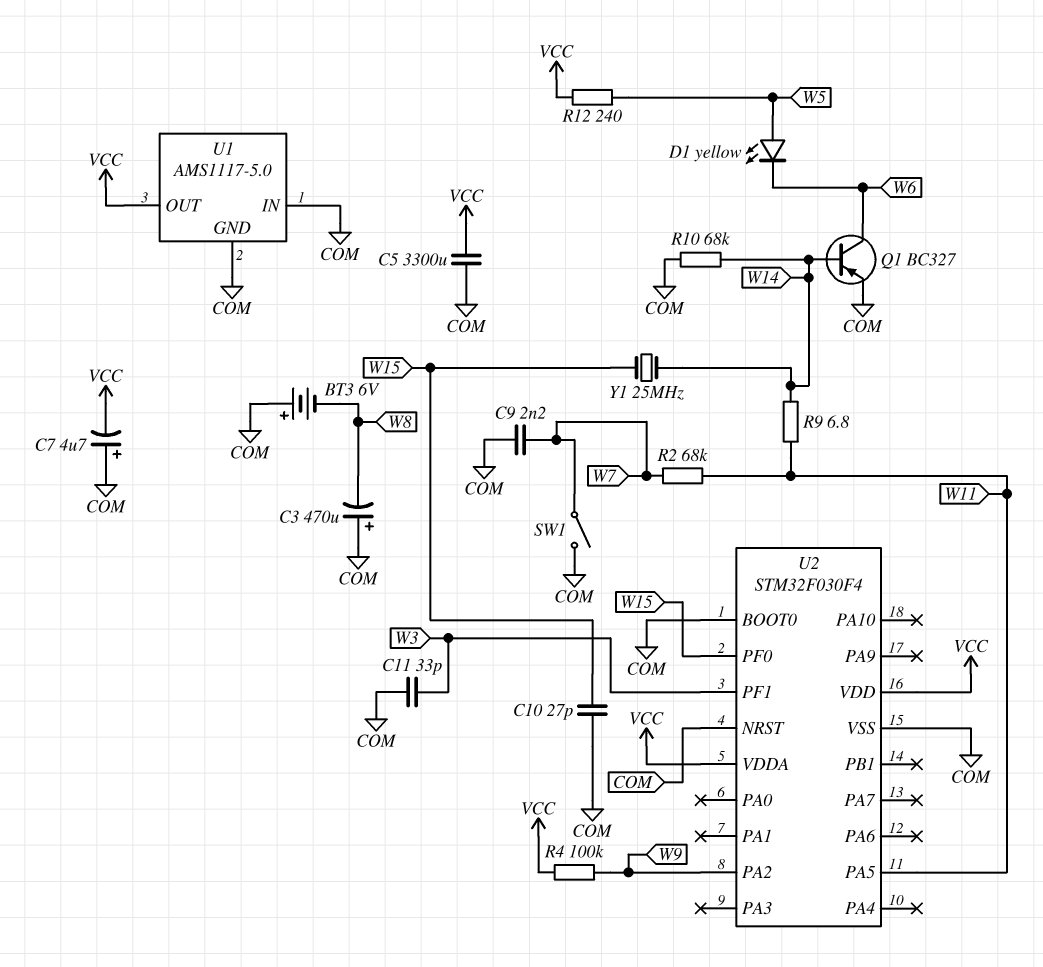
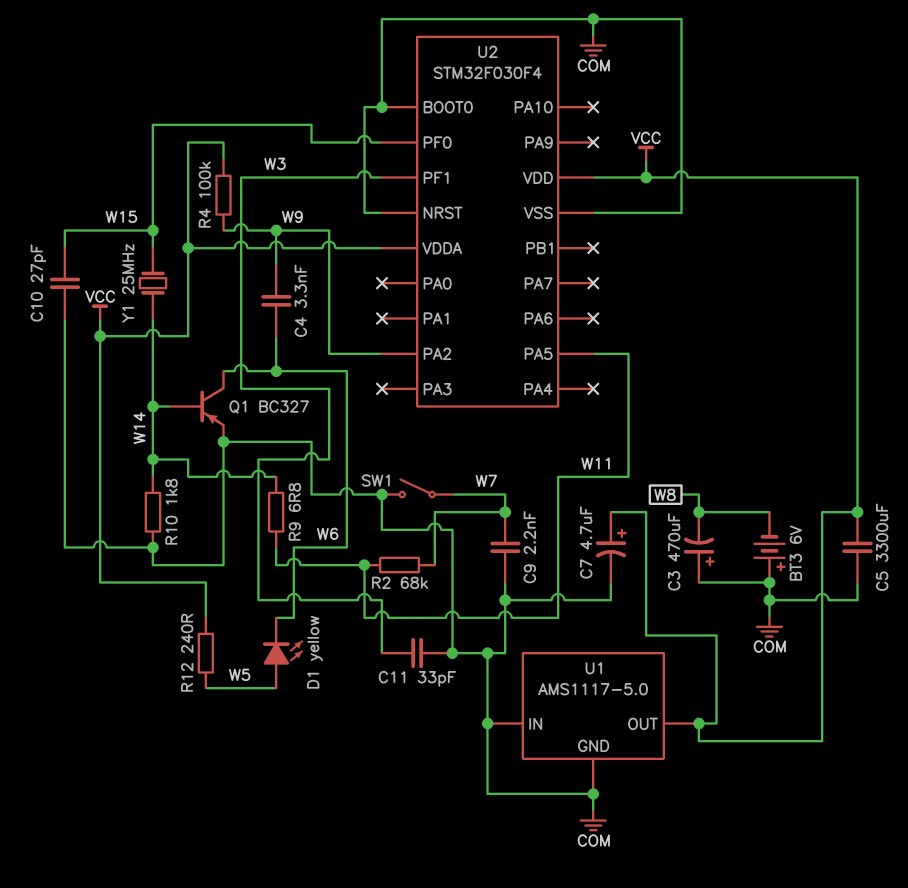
C4: none -> 3.3nF (W6, W9)
C7: 4.7uF (plus COM, minus VCC) -> 4.7uF (plus VCC, minus COM)
R10: 68k (COM, W14) -> 1.8k (COM, W14)

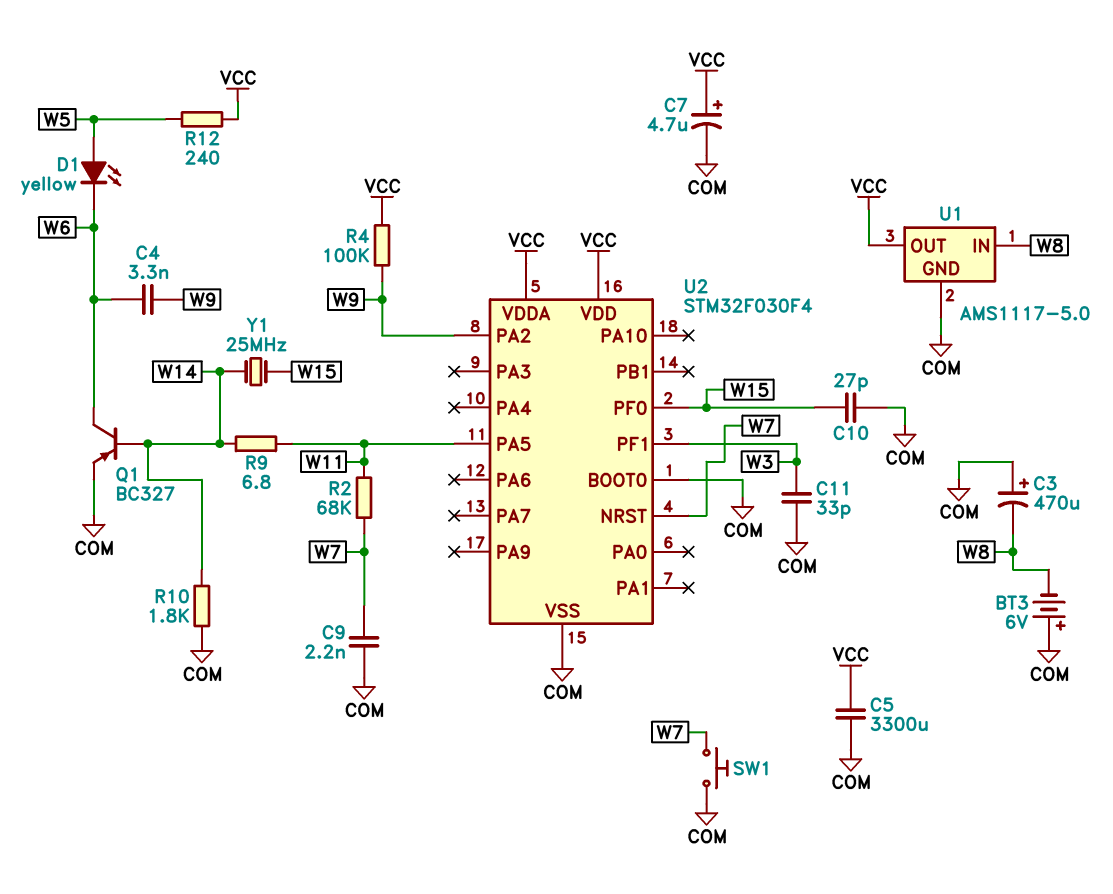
SW1: switch (COM, W7) -> button (COM, W7)
U1 pin IN: COM -> W8
U2 pin NRST: COM -> W7

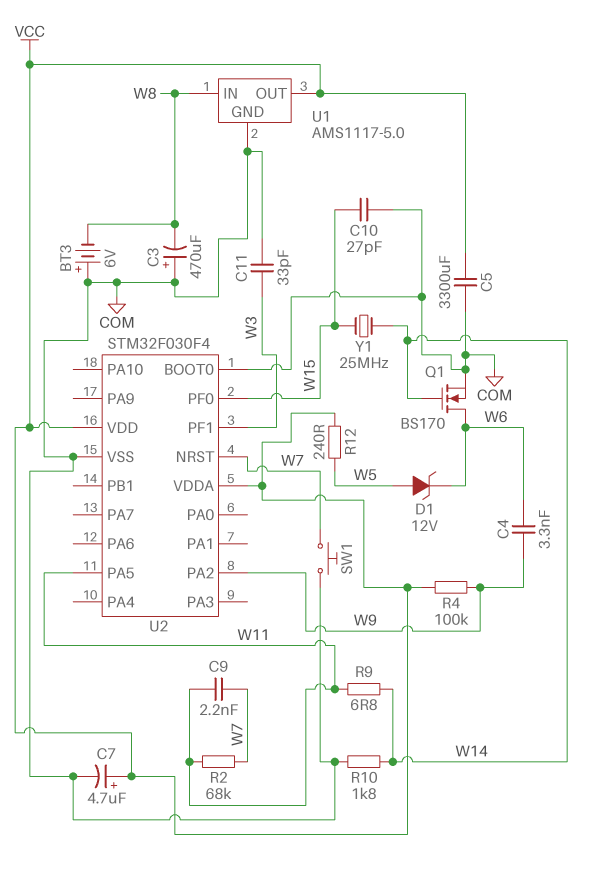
C9: 2.2nF (COM, W7) -> 2.2nF (W7, W11)
D1: LED yellow (A W5, K W6) -> zener 12V (A W5, K W6)
Q1: PNP BC327 (B W14, C W6, E COM) -> NMOS BS170 (G W14, D W6, S COM)

